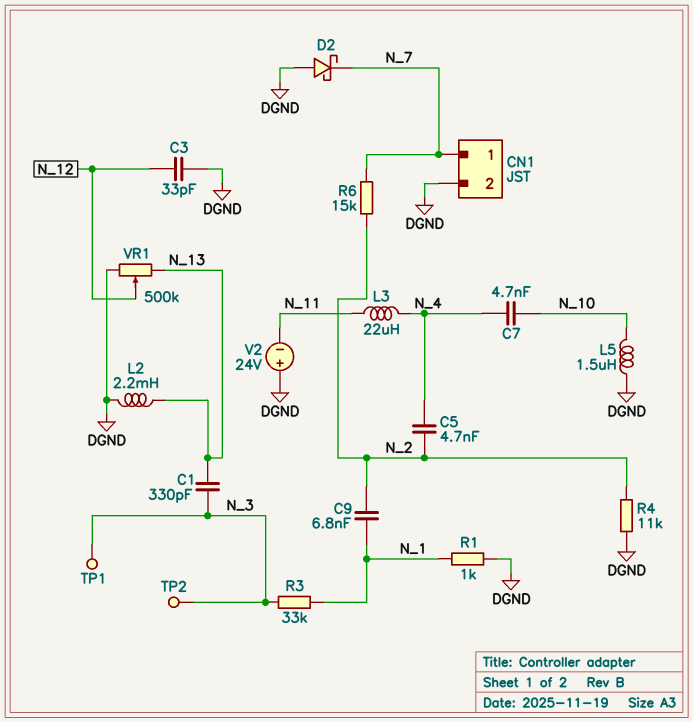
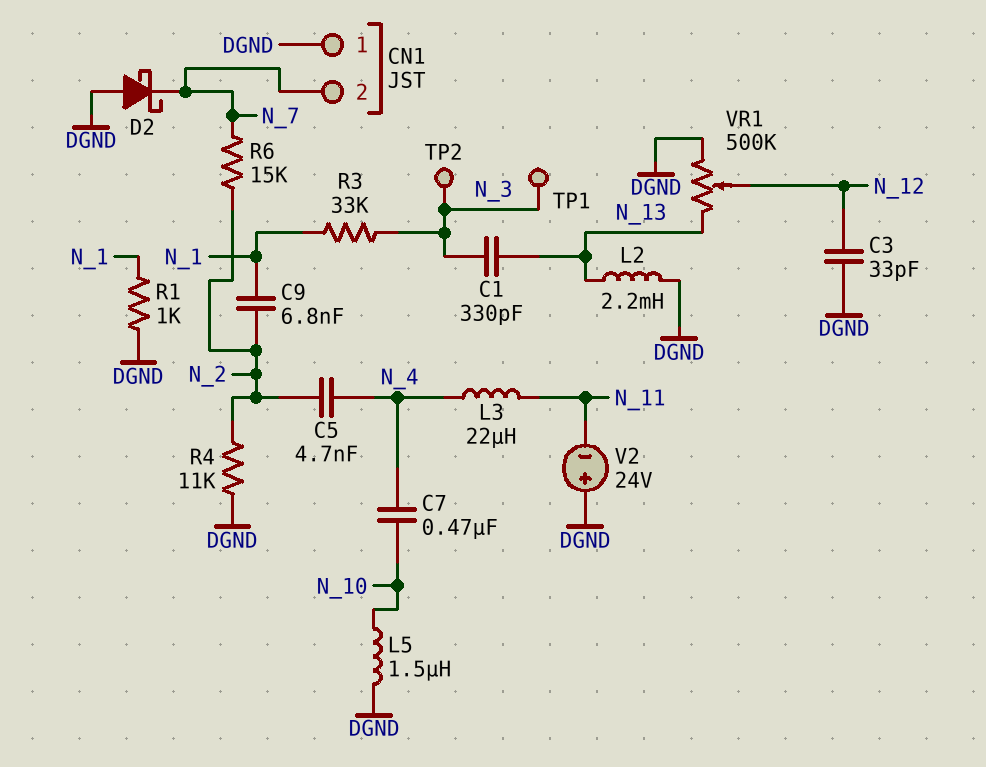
C7: 4.7nF (N_4, N_10) -> 470nF (N_4, N_10)
CN1 pin 1: N_7 -> DGND
CN1 pin 2: DGND -> N_7

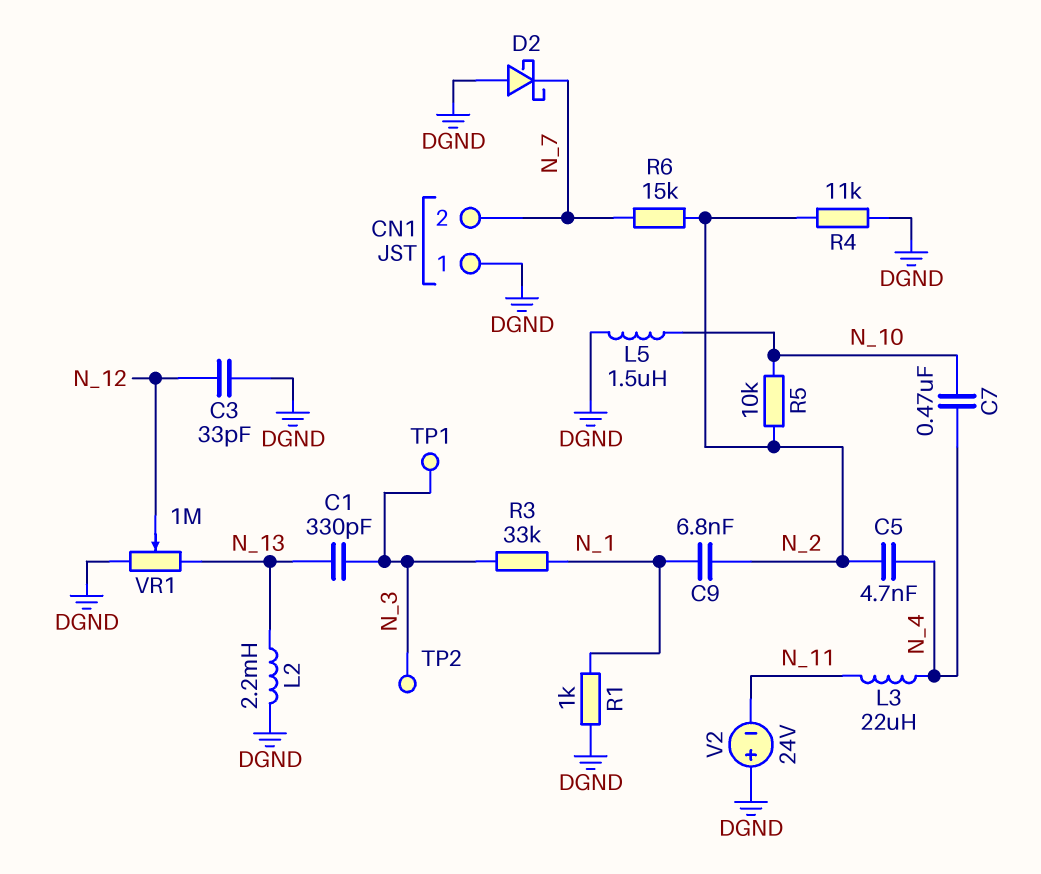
R5: none -> 10k (N_2, N_10)
VR1: 500k (DGND, N_13, wiper N_12) -> 1M (DGND, N_13, wiper N_12)

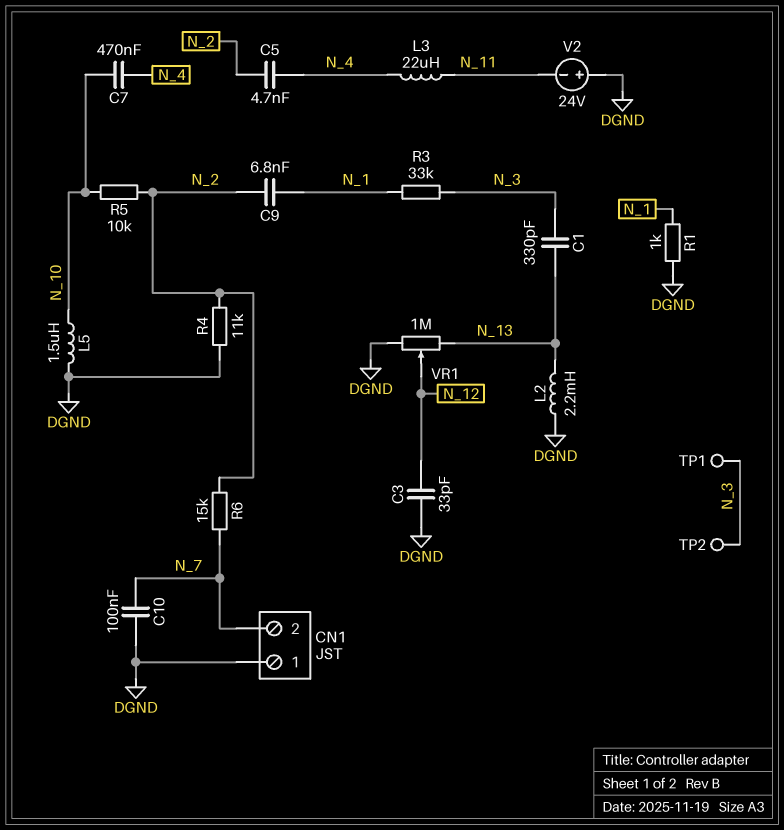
C10: none -> 100nF (DGND, N_7)
D2: schottky (A DGND, K N_7) -> none

